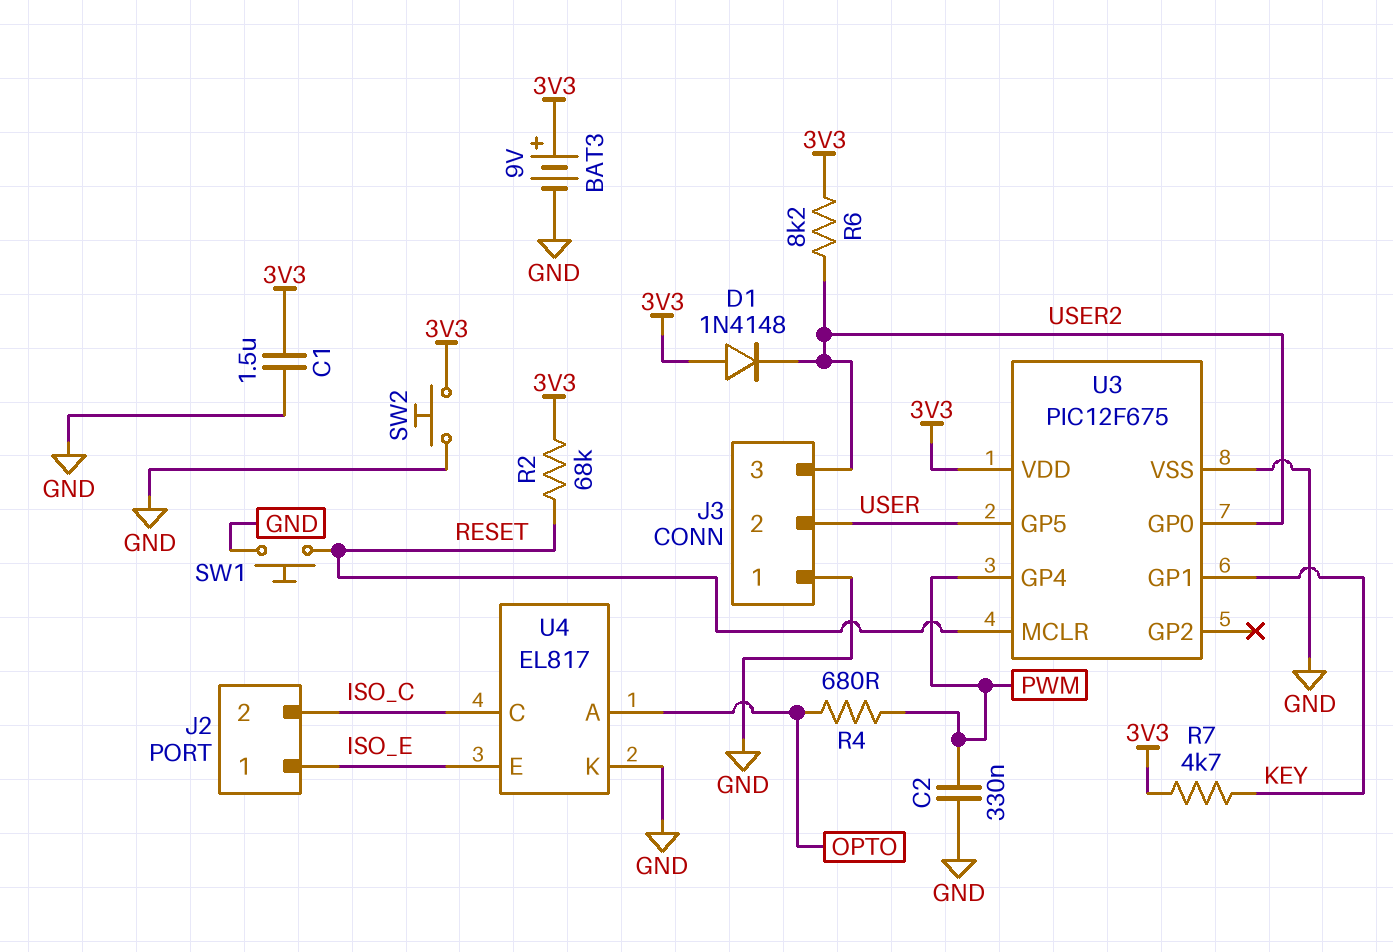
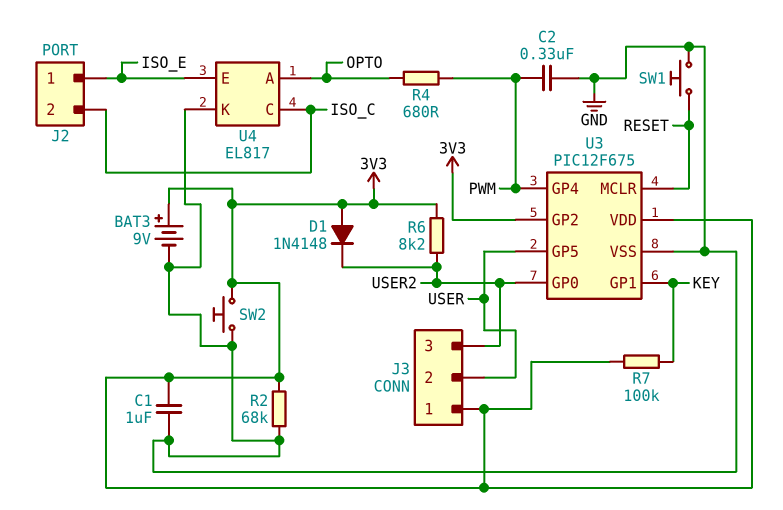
C1: 1.5uF (3V3, GND) -> 1uF (3V3, GND)
J3 pin 1: GND -> 3V3
R2: 68k (3V3, RESET) -> 68k (3V3, GND)
R7: 4.7k (3V3, KEY) -> 100k (3V3, KEY)
U3 pin GP2: none -> 3V3

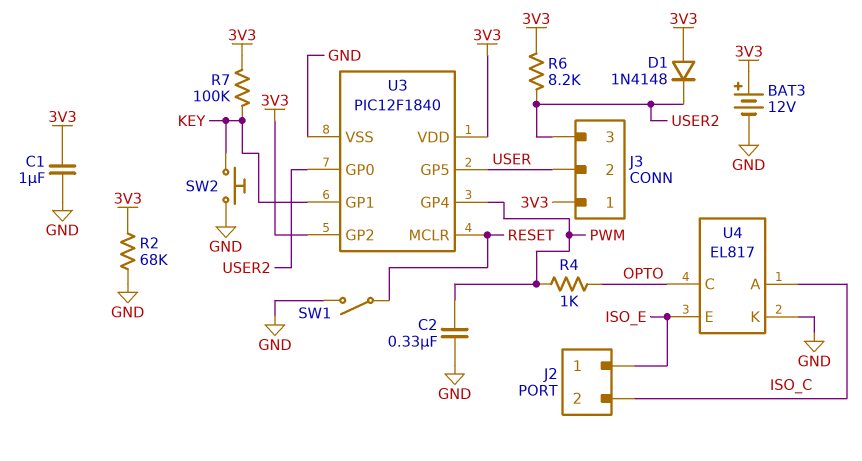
BAT3: 9V (plus 3V3, minus GND) -> 12V (plus 3V3, minus GND)
R4: 680 (OPTO, PWM) -> 1k (OPTO, PWM)
SW1: button (GND, RESET) -> switch (GND, RESET)
SW2: button (3V3, GND) -> button (GND, KEY)
U3: PIC12F675 -> PIC12F1840
U4 pin A: OPTO -> ISO_C
U4 pin C: ISO_C -> OPTO

